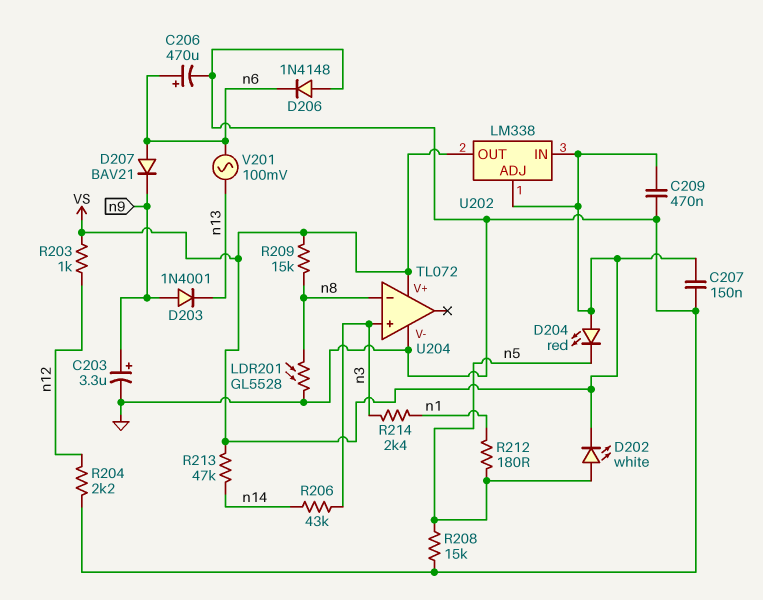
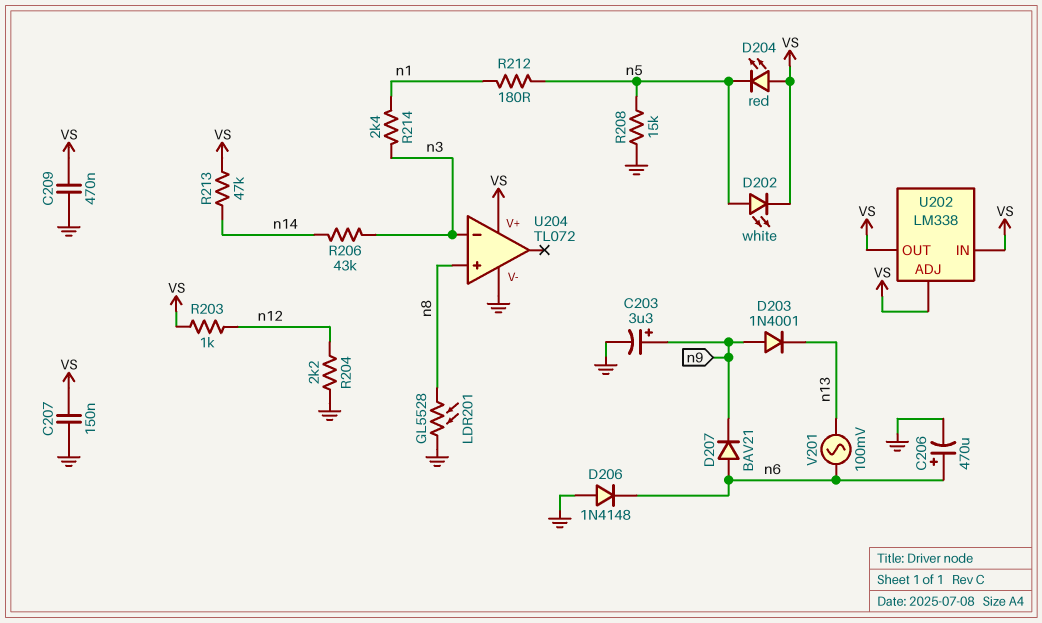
R209: 15k (VS, n8) -> none
U204 pin in+: n3 -> n8
U204 pin in-: n8 -> n3

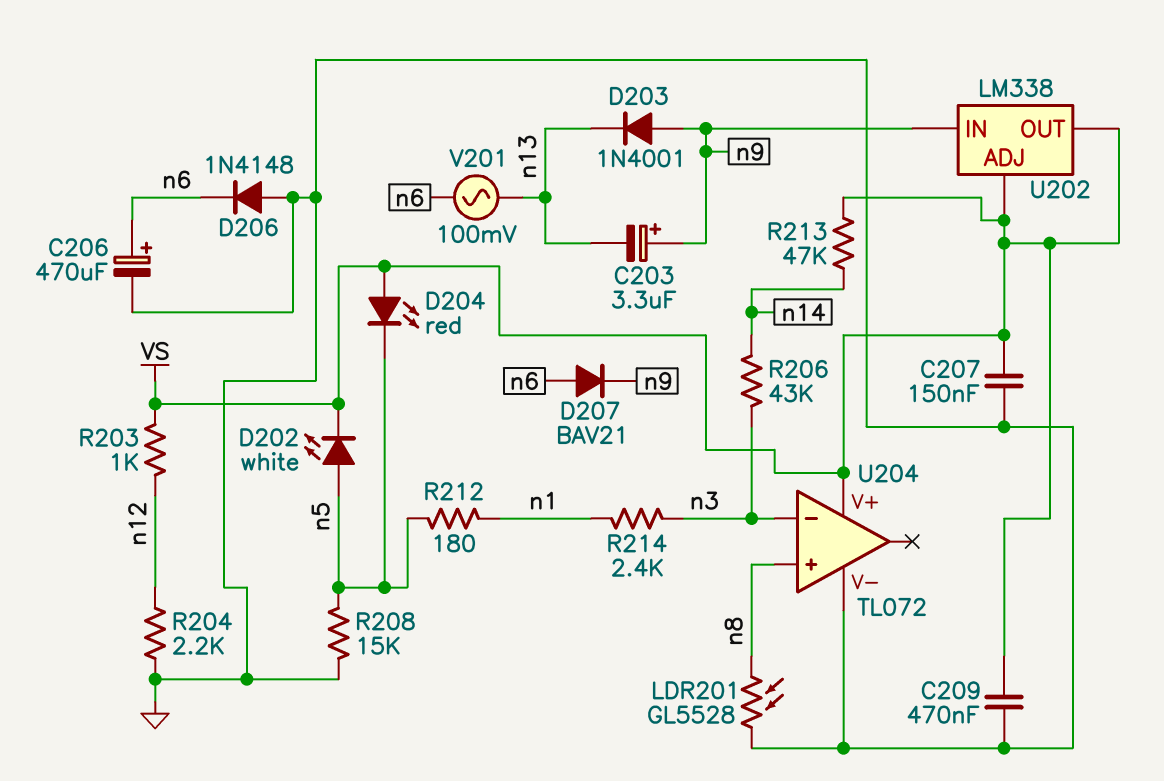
C203: 3.3uF (plus n9, minus GND) -> 3.3uF (plus n9, minus n13)
U202 pin IN: VS -> n9

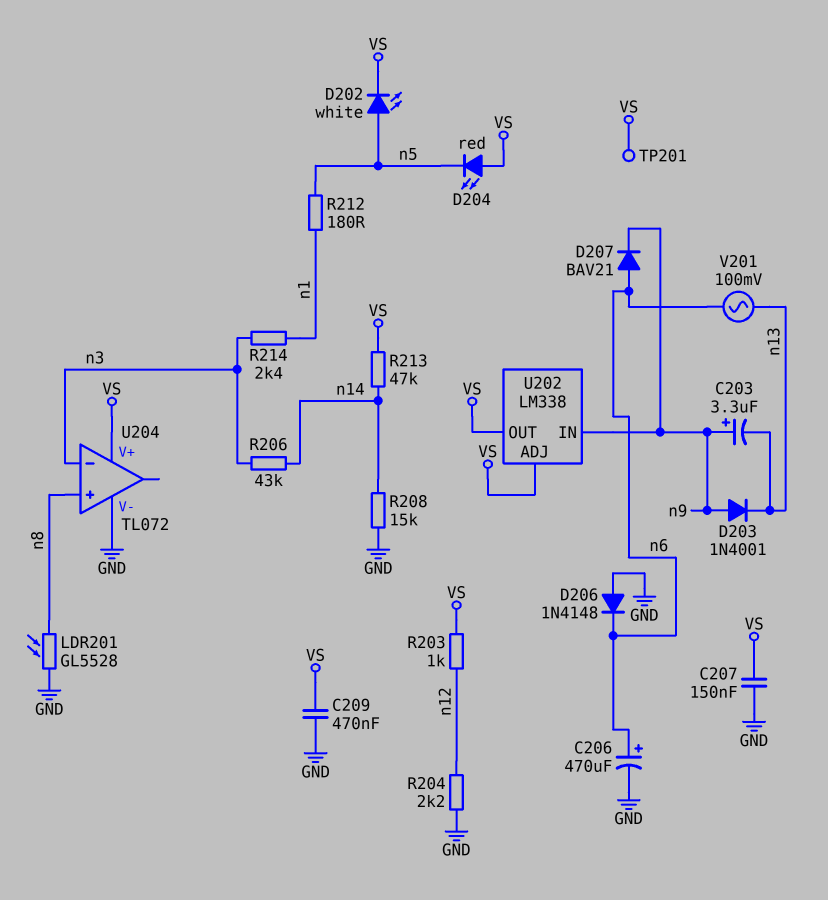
R208: 15k (GND, n5) -> 15k (GND, n14)
TP201: none -> test point (VS)

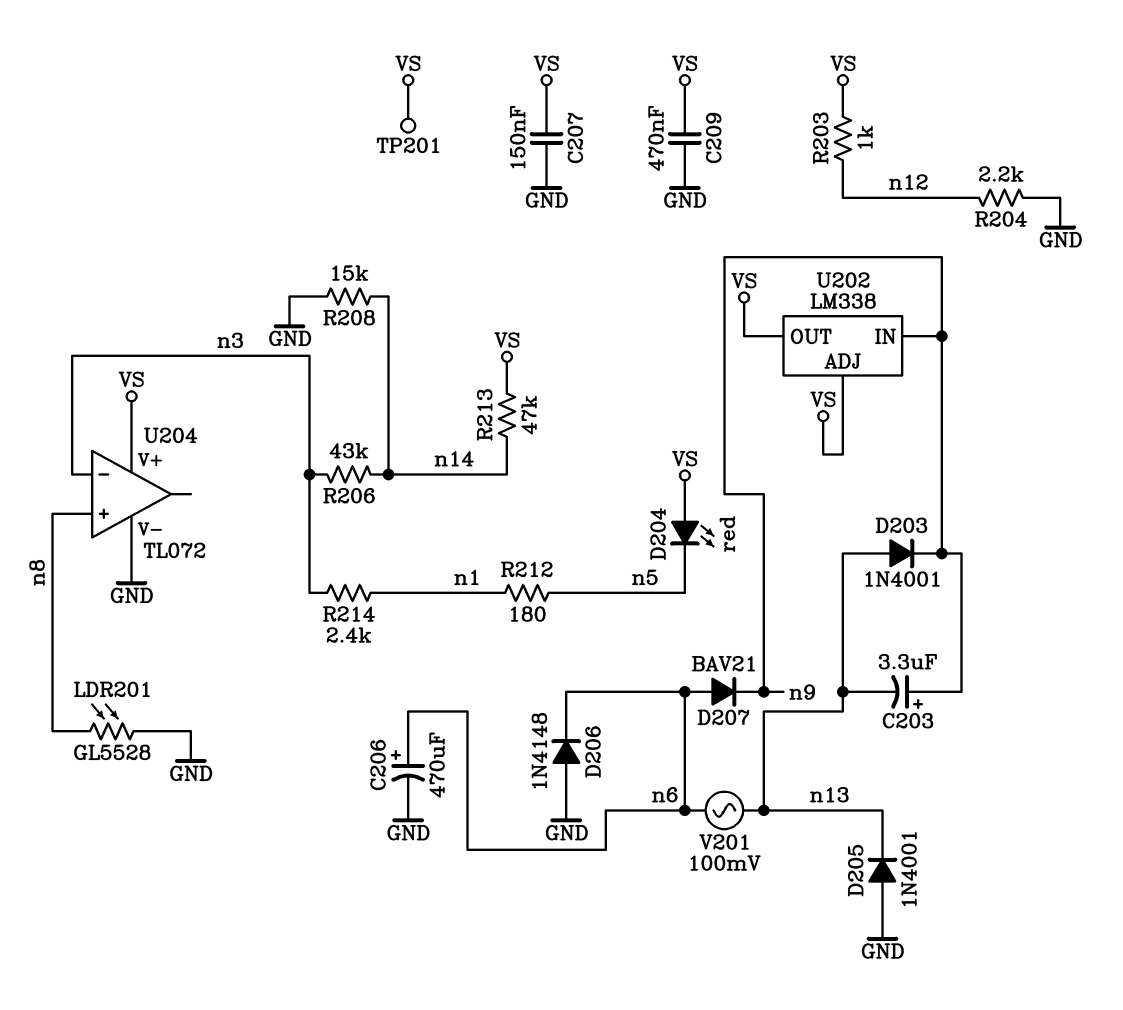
D202: LED white (A n5, K VS) -> none
D203: diode 1N4001 (A n9, K n13) -> diode 1N4001 (A n13, K n9)
D205: none -> diode 1N4001 (A GND, K n13)

